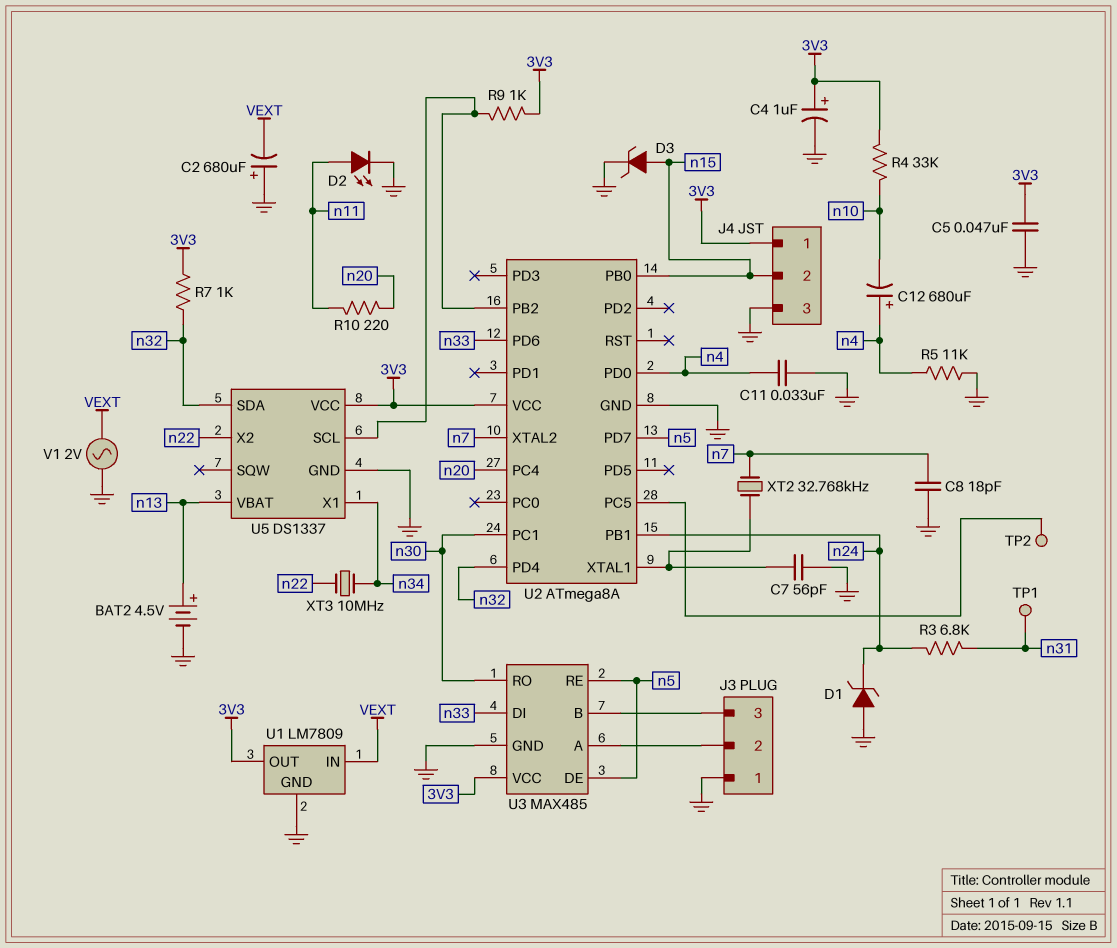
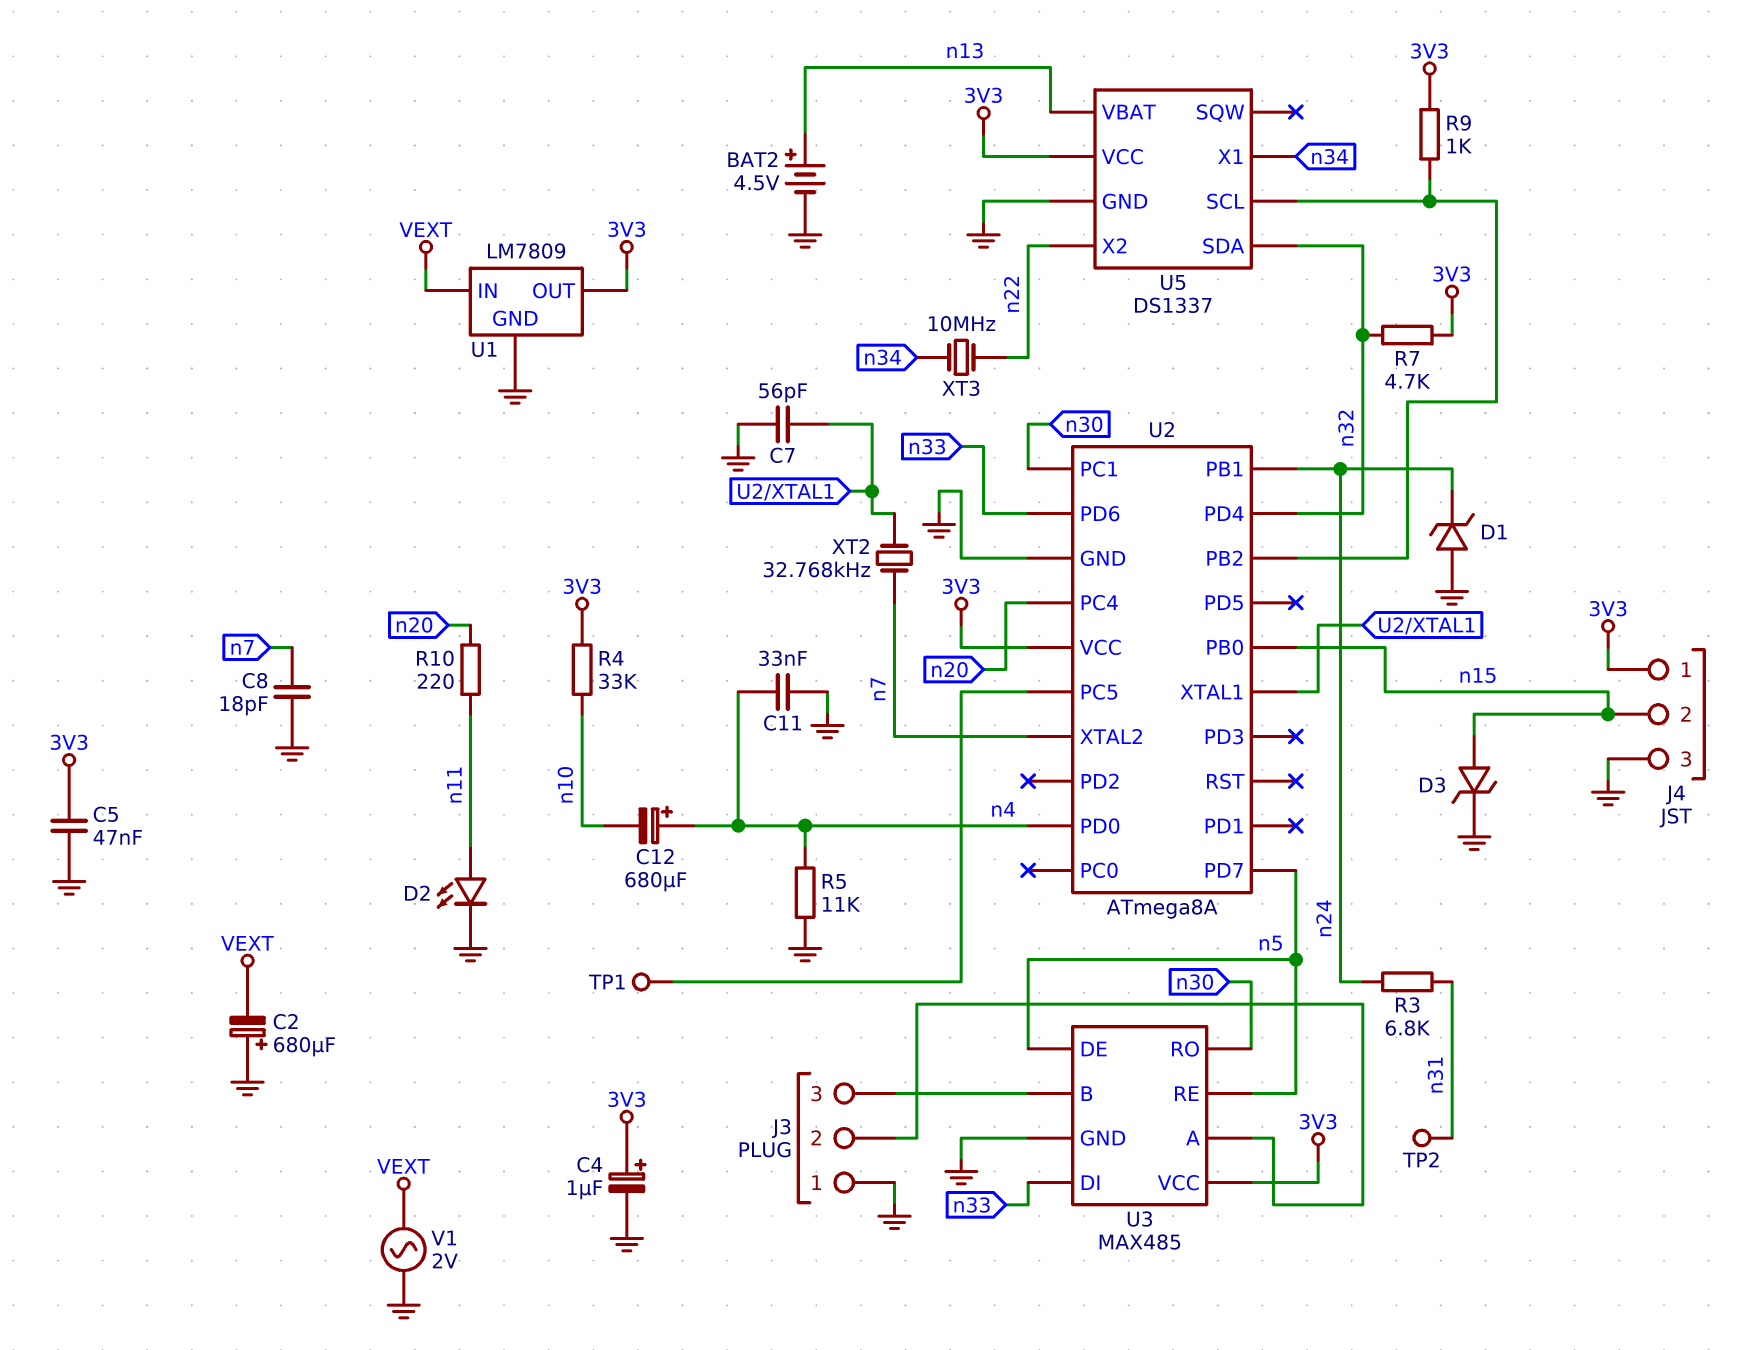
R7: 1k (3V3, n32) -> 4.7k (3V3, n32)
TP1: test point (n31) -> test point (U2/PC5)
TP2: test point (U2/PC5) -> test point (n31)

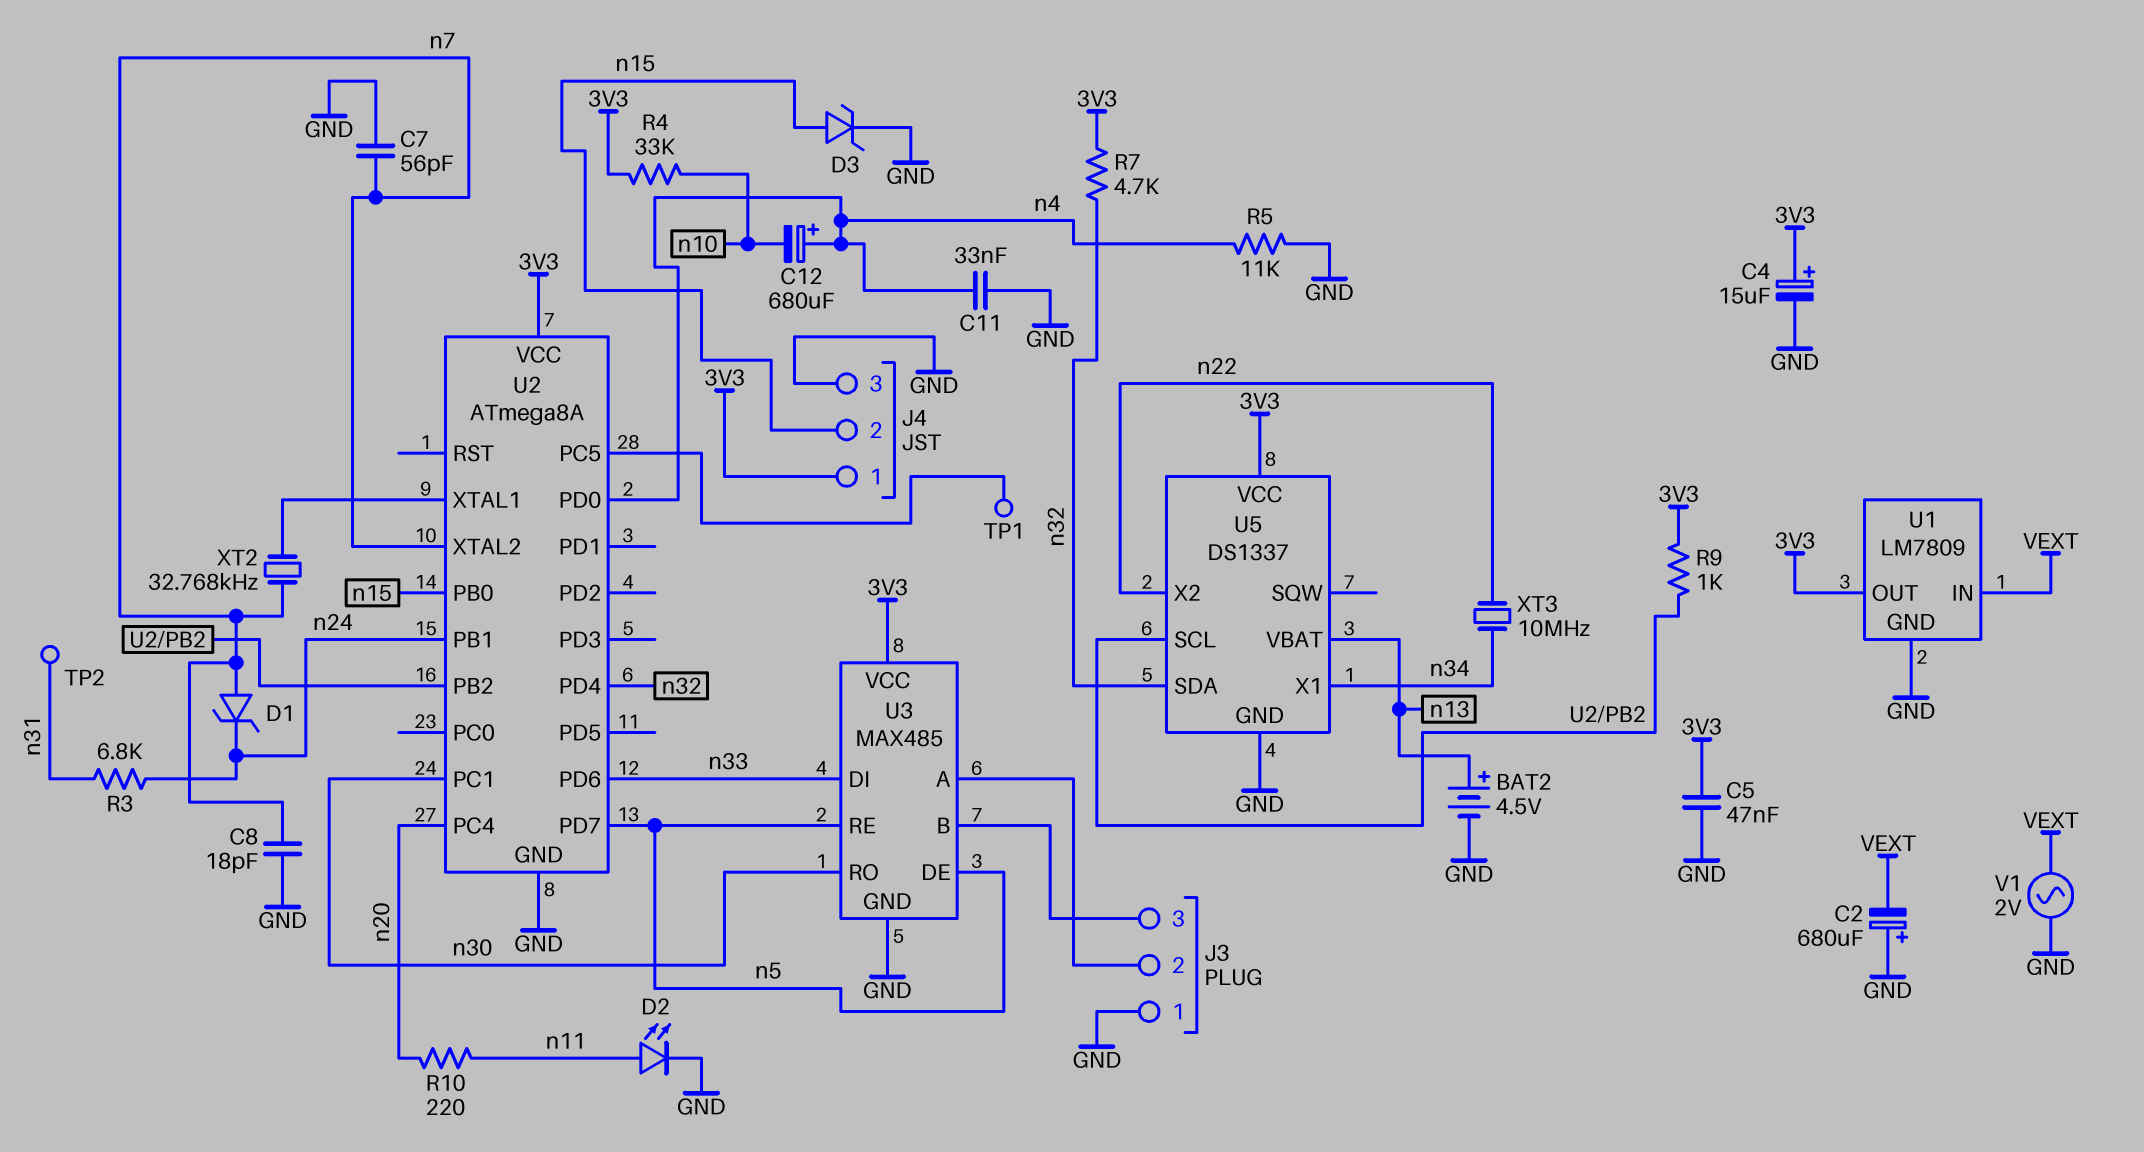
C4: 1uF (plus 3V3, minus GND) -> 15uF (plus 3V3, minus GND)
C7: 56pF (GND, U2/XTAL1) -> 56pF (GND, n7)
D1: zener (A GND, K n24) -> zener (A n7, K n24)

